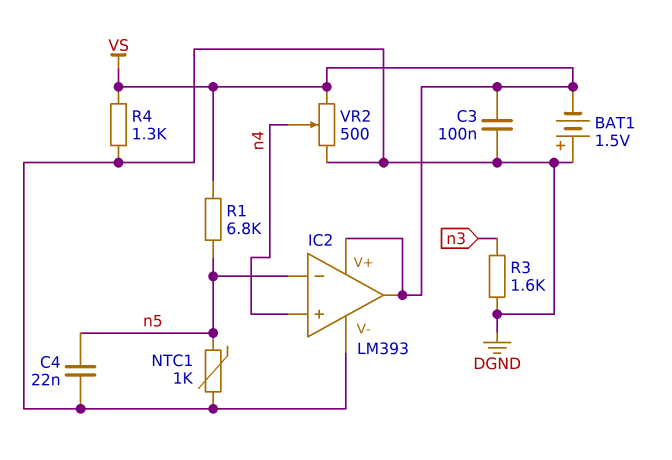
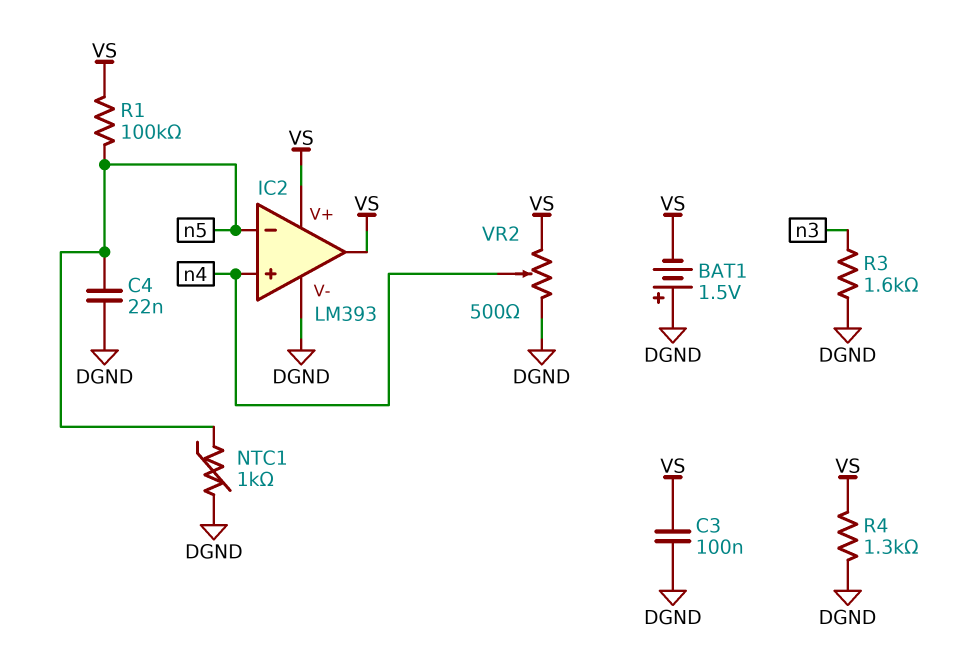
R1: 6.8k (VS, n5) -> 100k (VS, n5)

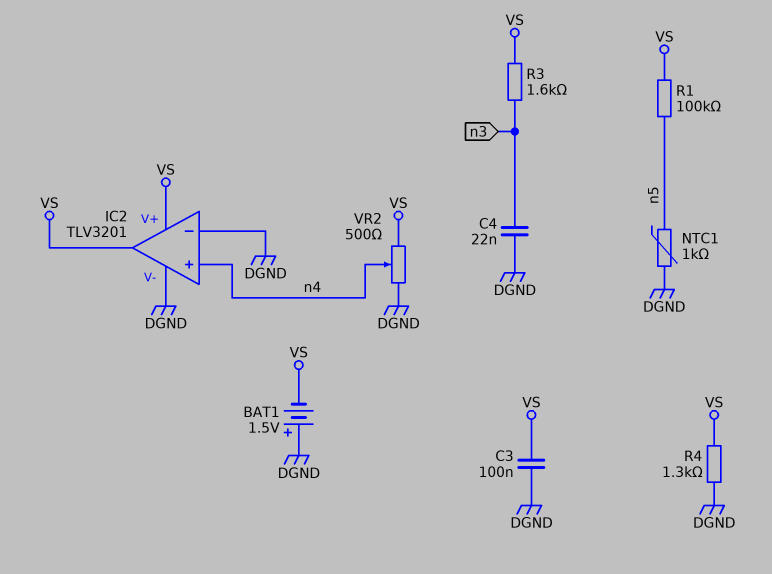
C4: 22nF (DGND, n5) -> 22nF (DGND, n3)
IC2: LM393 -> TLV3201
IC2 pin in-: n5 -> DGND
R3: 1.6k (DGND, n3) -> 1.6k (VS, n3)

